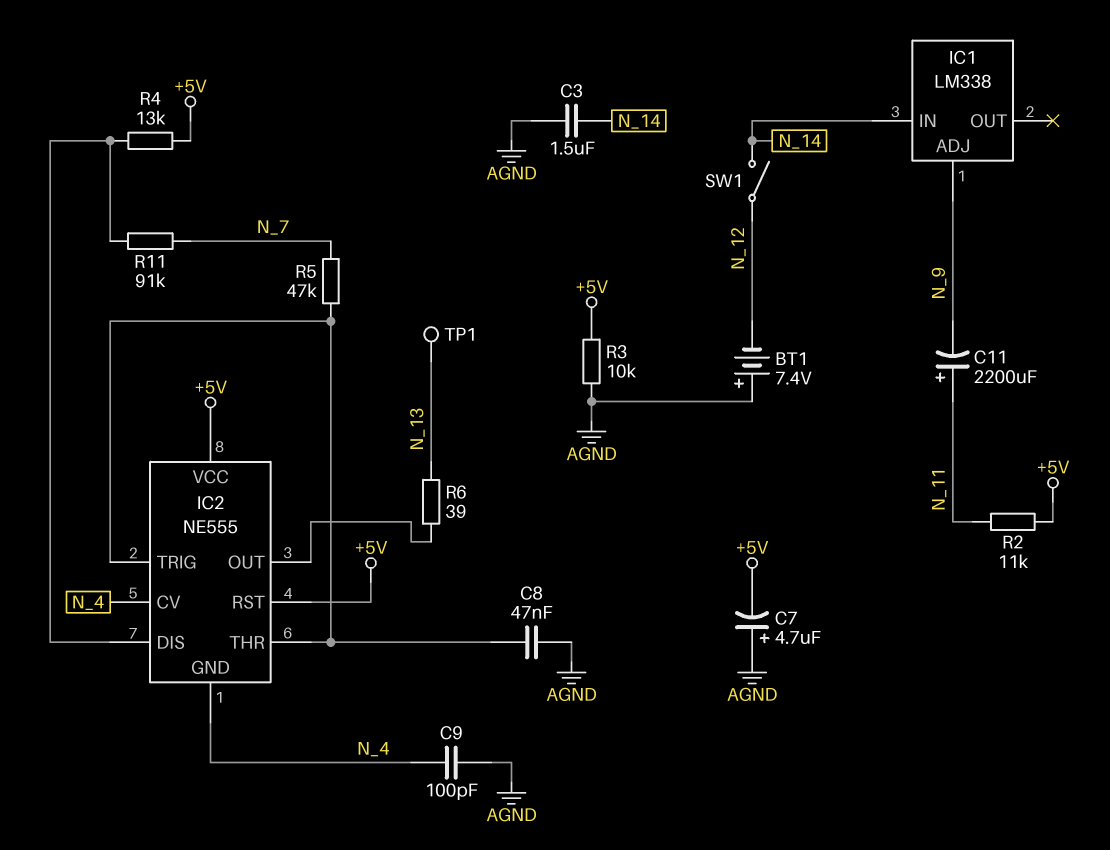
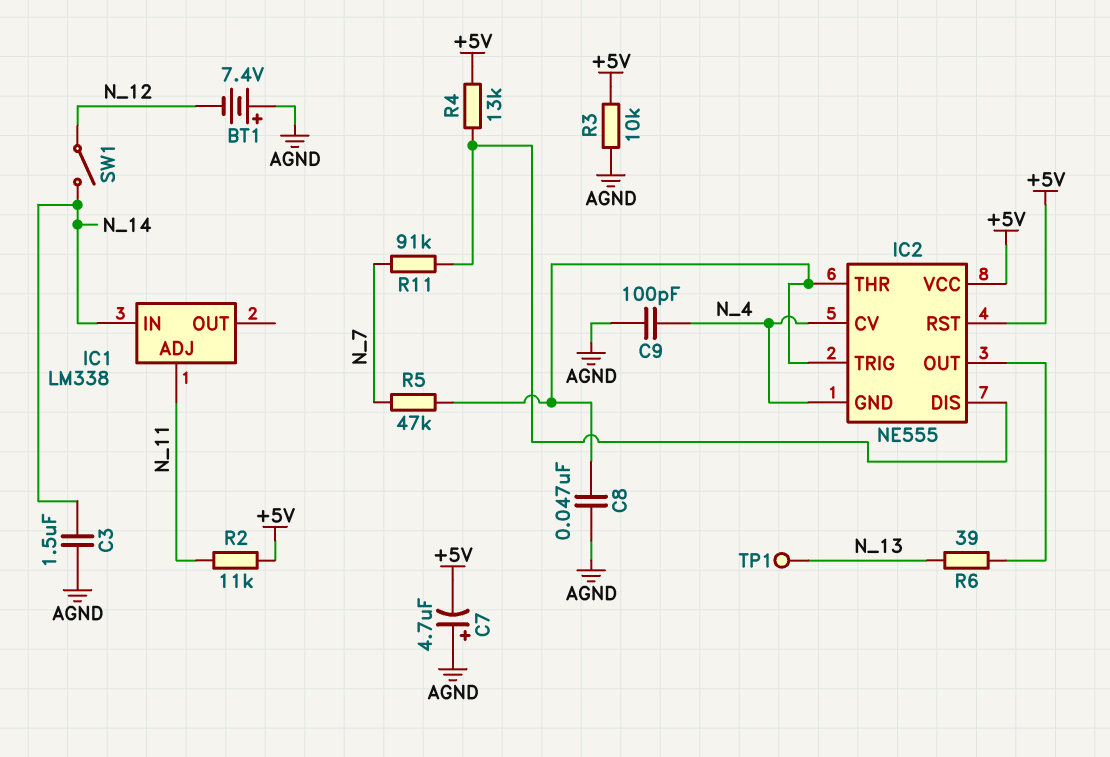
C11: 2200uF (plus N_11, minus N_9) -> none
IC1 pin ADJ: N_9 -> N_11

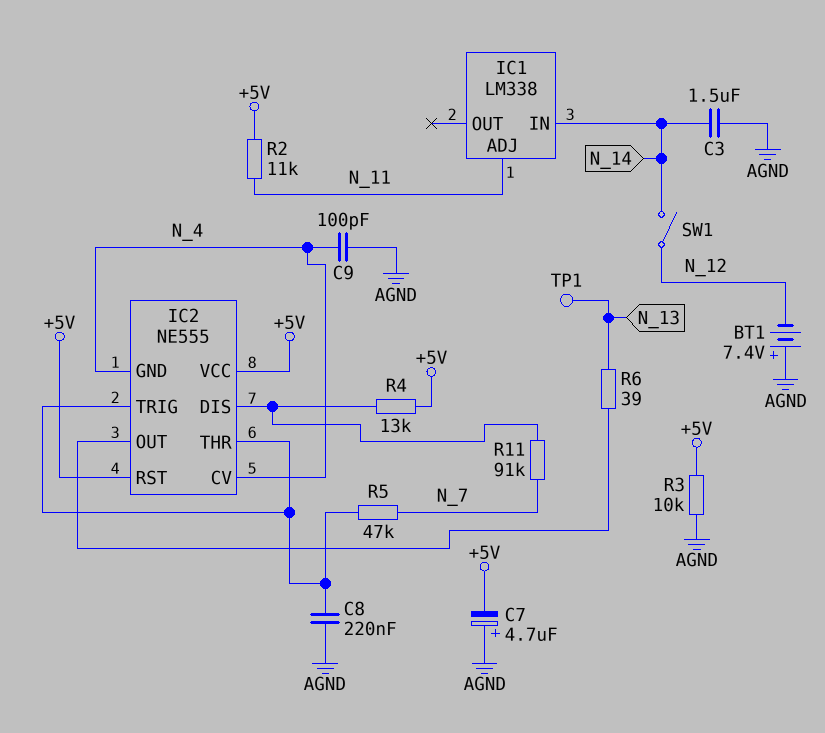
C8: 47nF (AGND, IC2/THR) -> 220nF (AGND, IC2/THR)

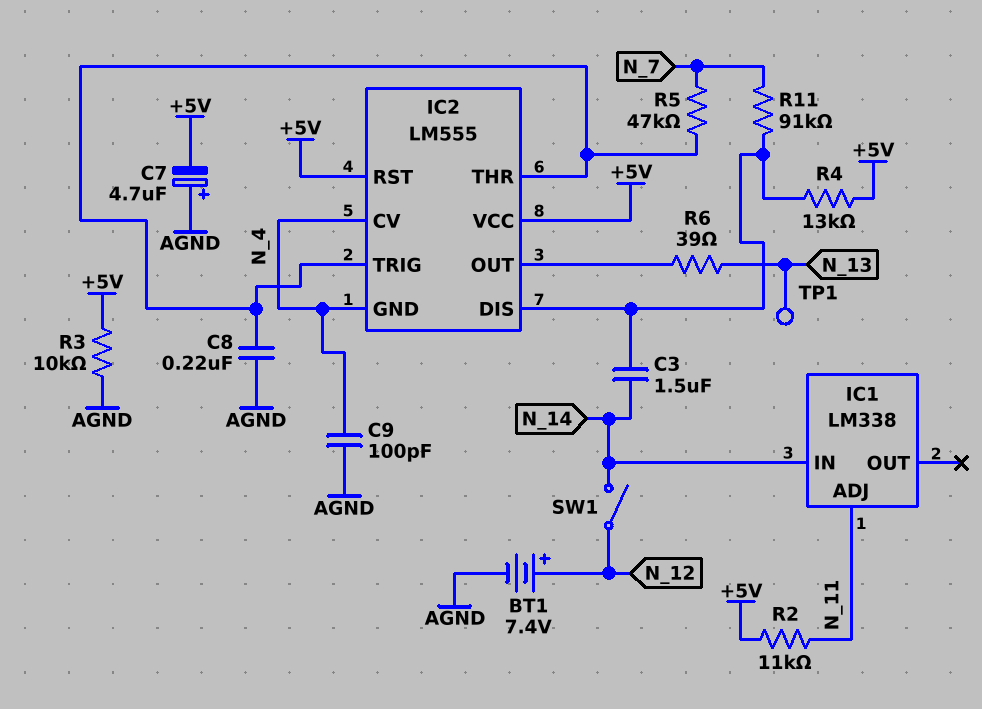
BT1: 7.4V (plus AGND, minus N_12) -> 7.4V (plus N_12, minus AGND)
C3: 1.5uF (AGND, N_14) -> 1.5uF (IC2/DIS, N_14)
IC2: NE555 -> LM555

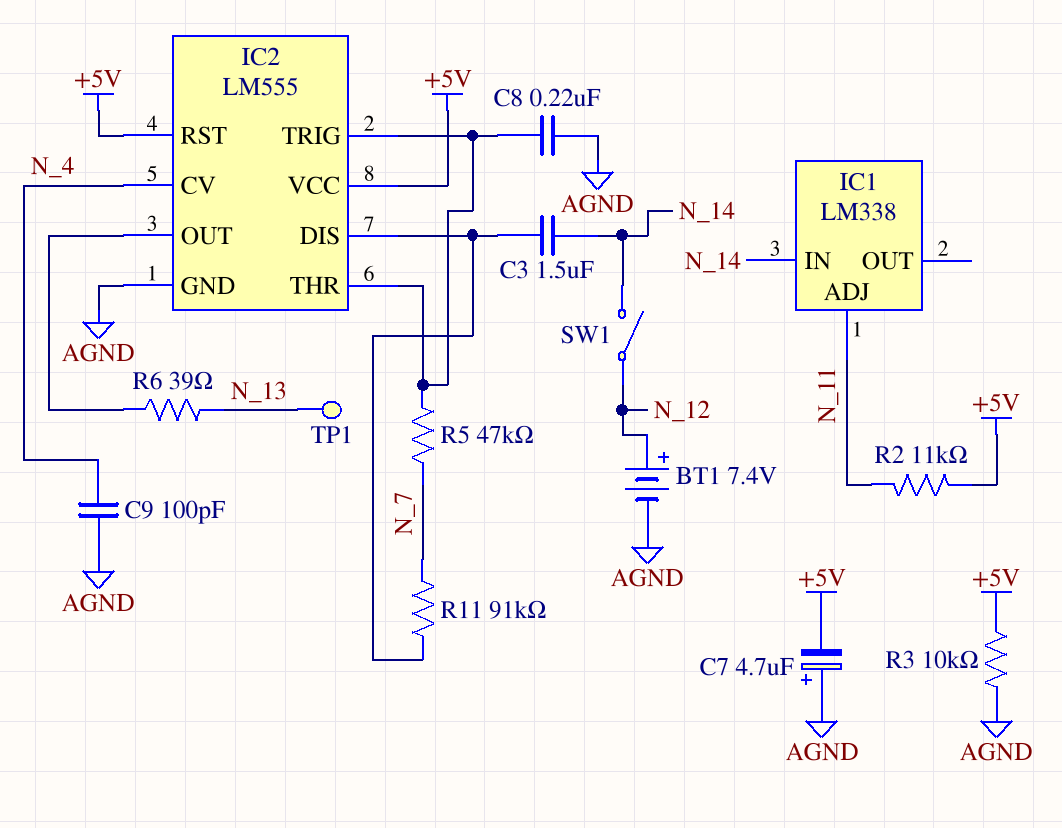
IC2 pin GND: N_4 -> AGND
R4: 13k (+5V, IC2/DIS) -> none

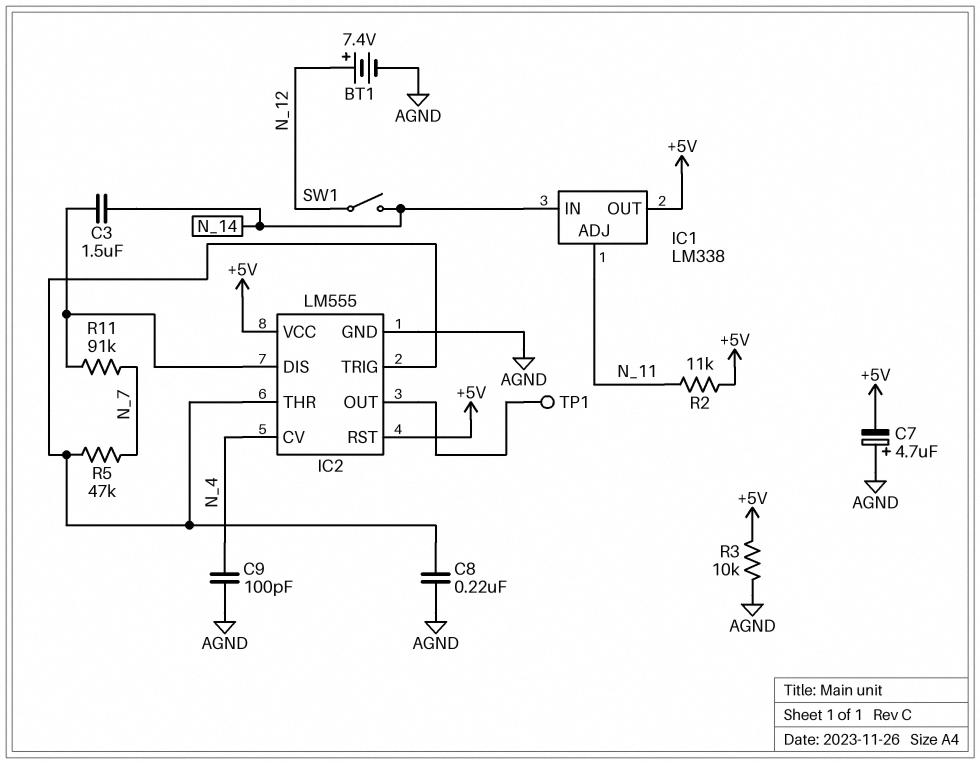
IC1 pin OUT: none -> +5V
R6: 39 (IC2/OUT, N_13) -> none
TP1: test point (N_13) -> test point (IC2/OUT)

